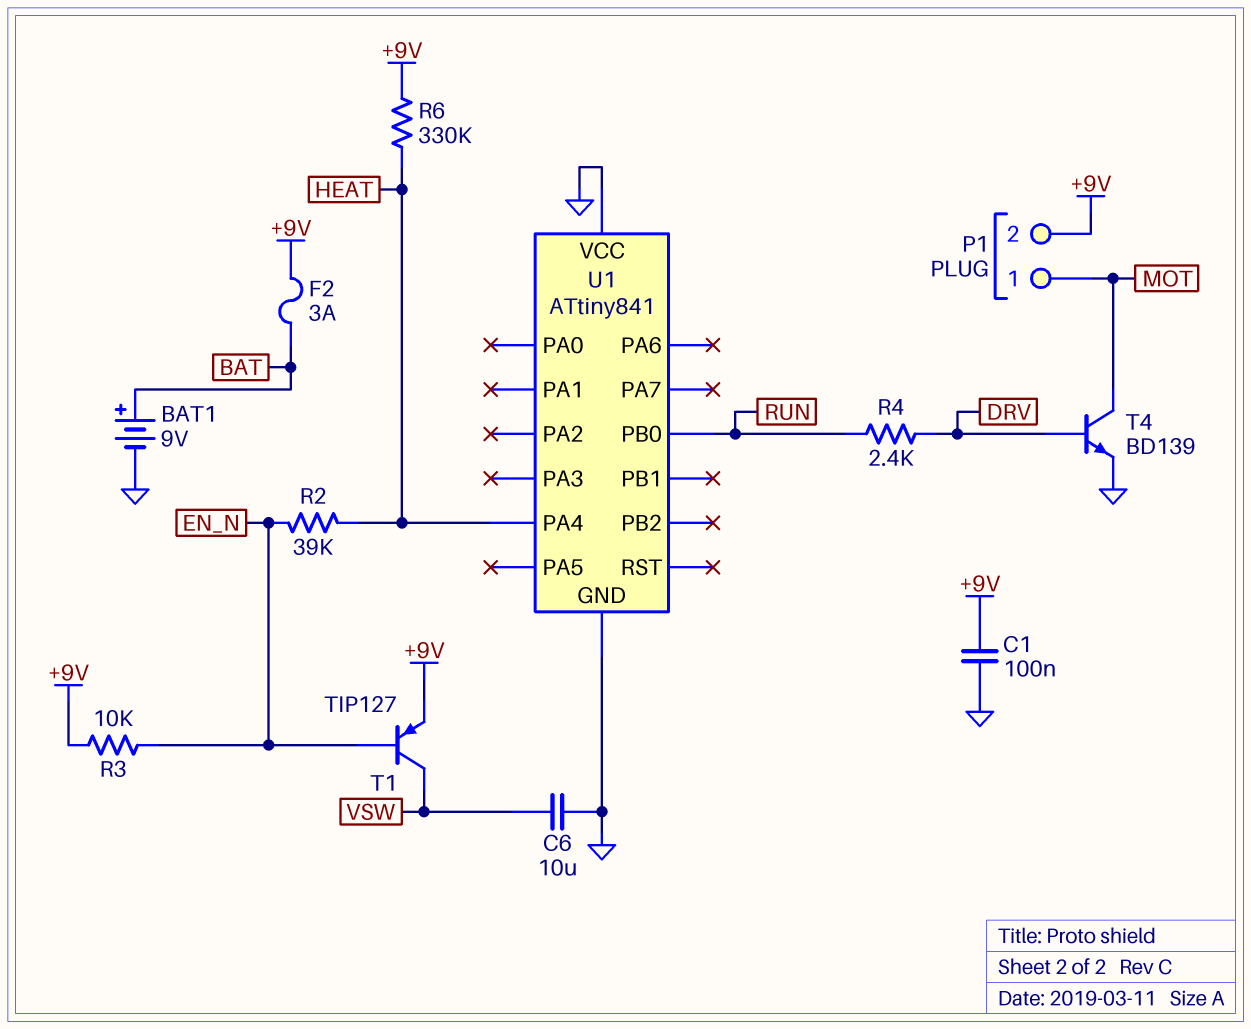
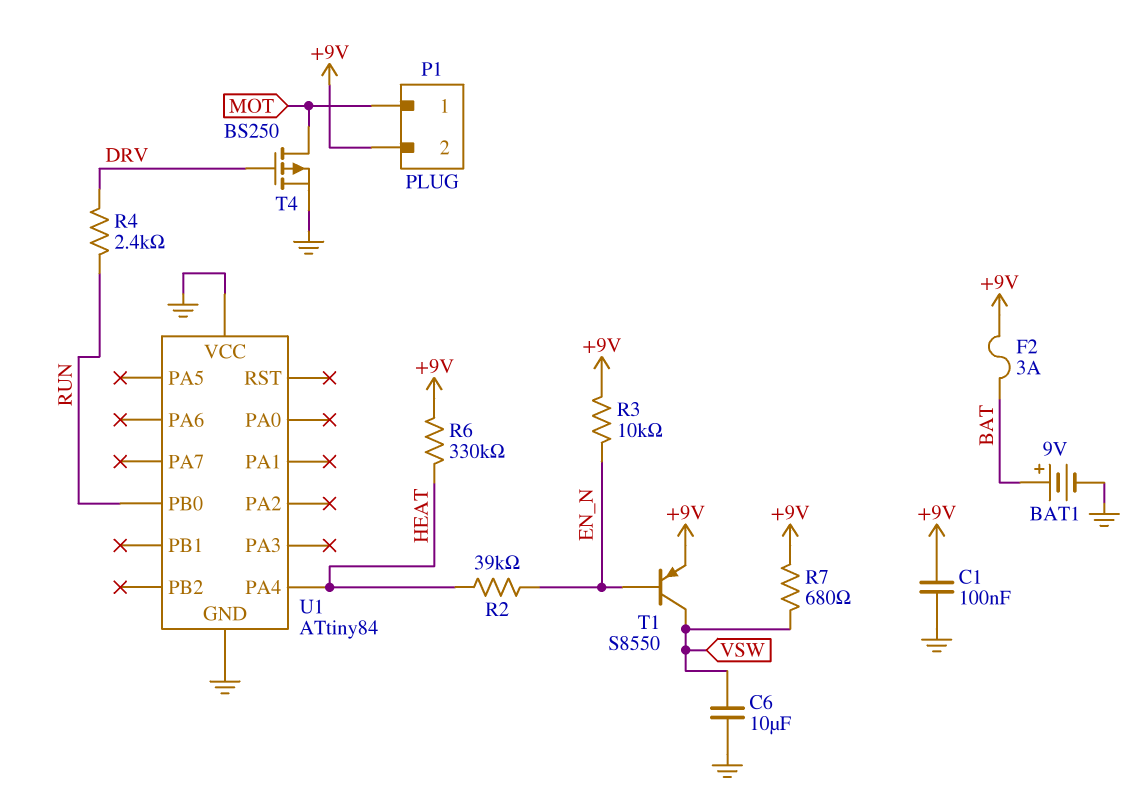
R7: none -> 680 (+9V, VSW)
T1: PNP TIP127 (B EN_N, C VSW, E +9V) -> PNP S8550 (B EN_N, C VSW, E +9V)
T4: NPN BD139 (B DRV, C MOT, E GND) -> PMOS BS250 (G DRV, D MOT, S GND)
U1: ATtiny841 -> ATtiny84

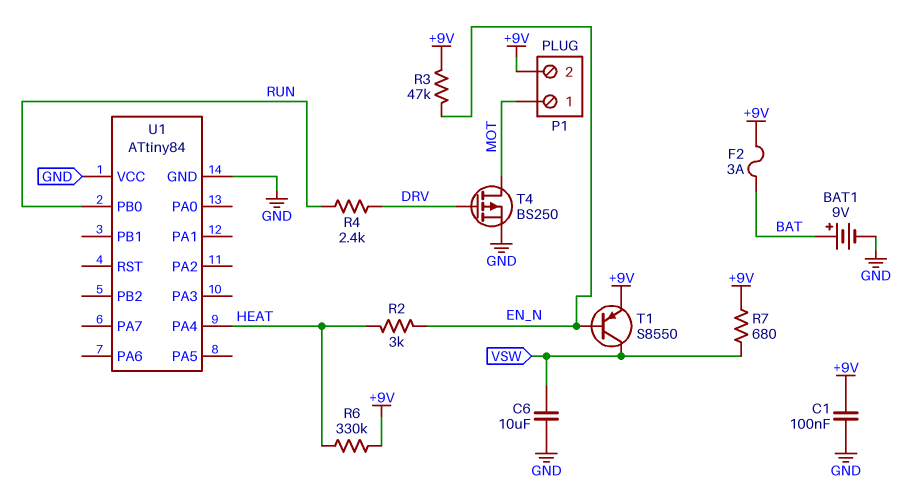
R2: 39k (EN_N, HEAT) -> 3k (EN_N, HEAT)
R3: 10k (+9V, EN_N) -> 47k (+9V, EN_N)

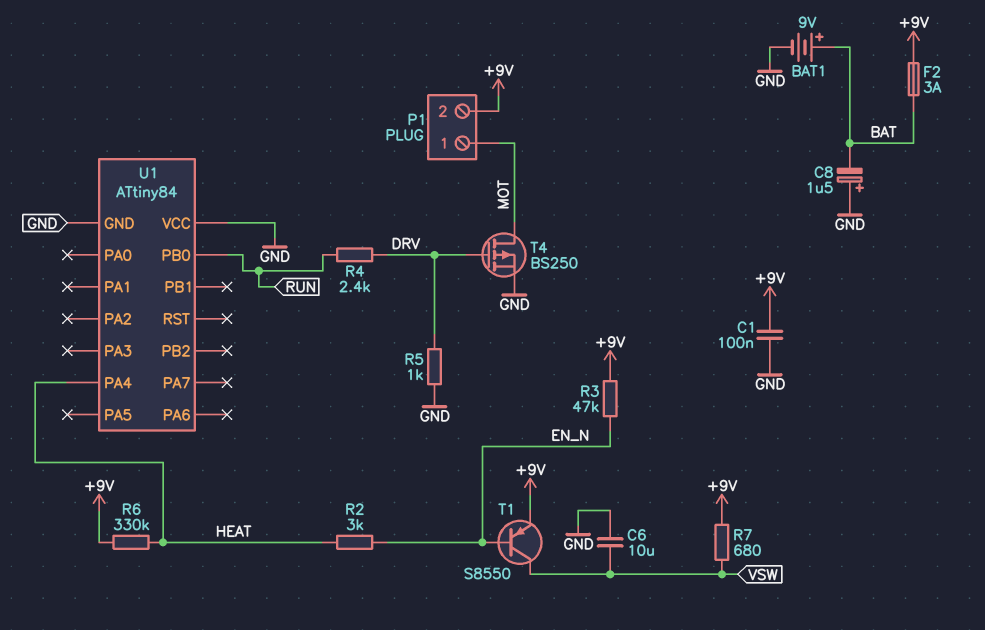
C8: none -> 1.5uF (plus GND, minus BAT)
R5: none -> 1k (DRV, GND)

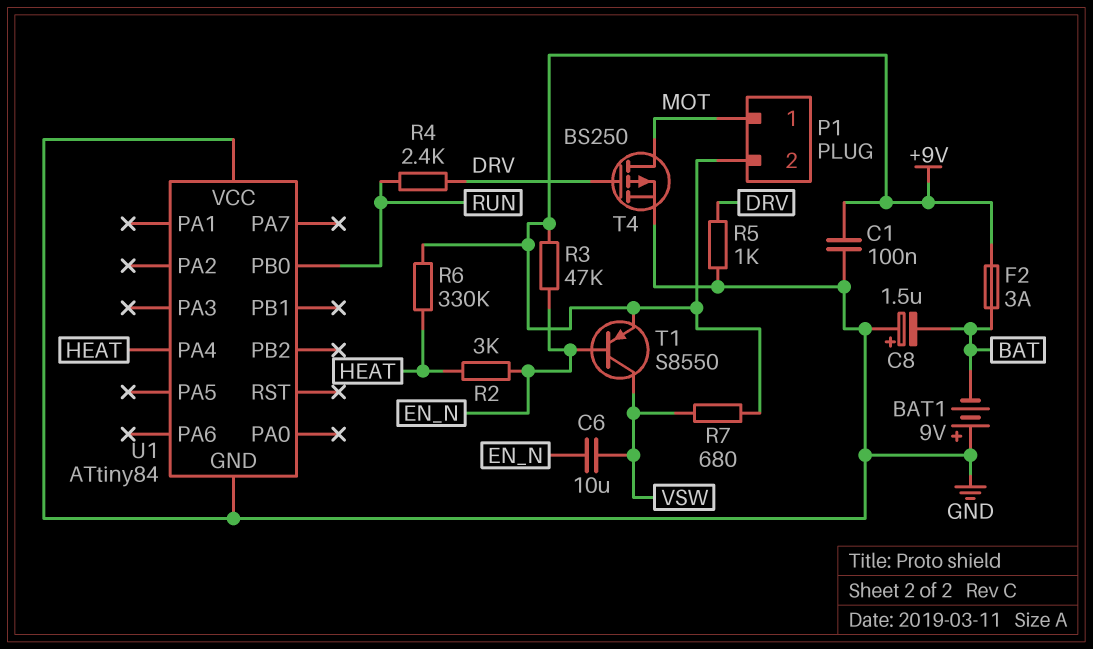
BAT1: 9V (plus BAT, minus GND) -> 9V (plus GND, minus BAT)
C6: 10uF (GND, VSW) -> 10uF (EN_N, VSW)

